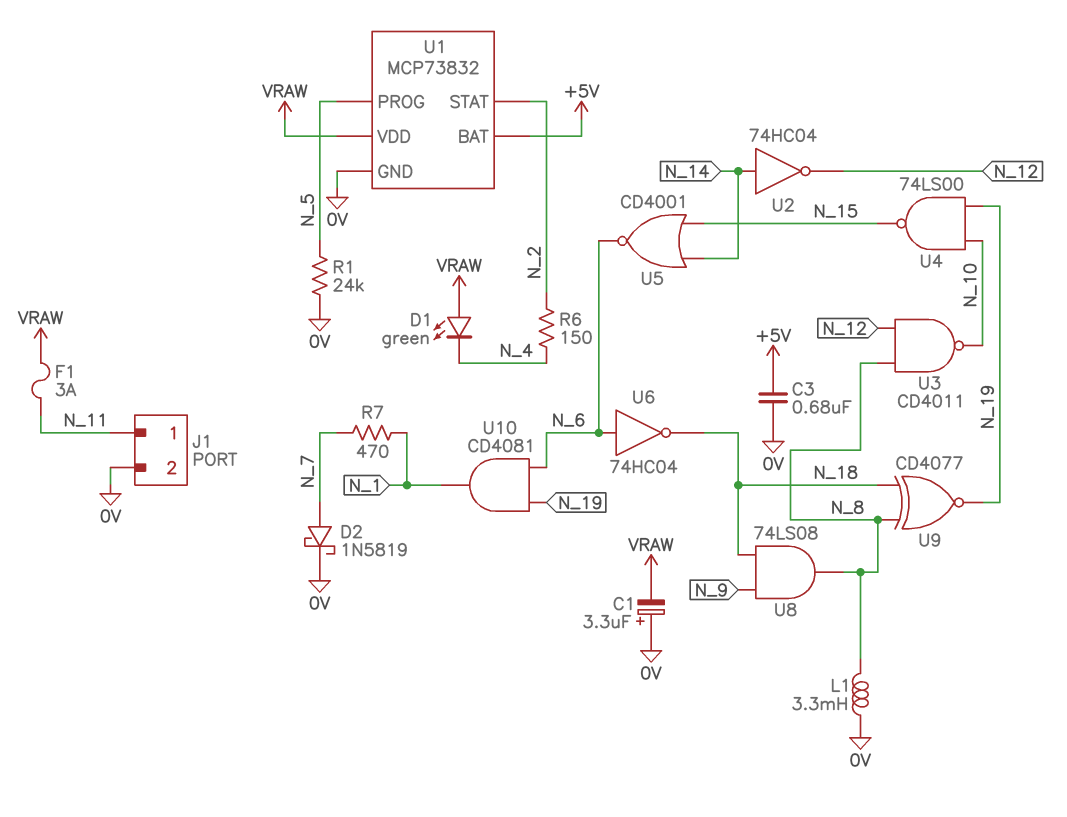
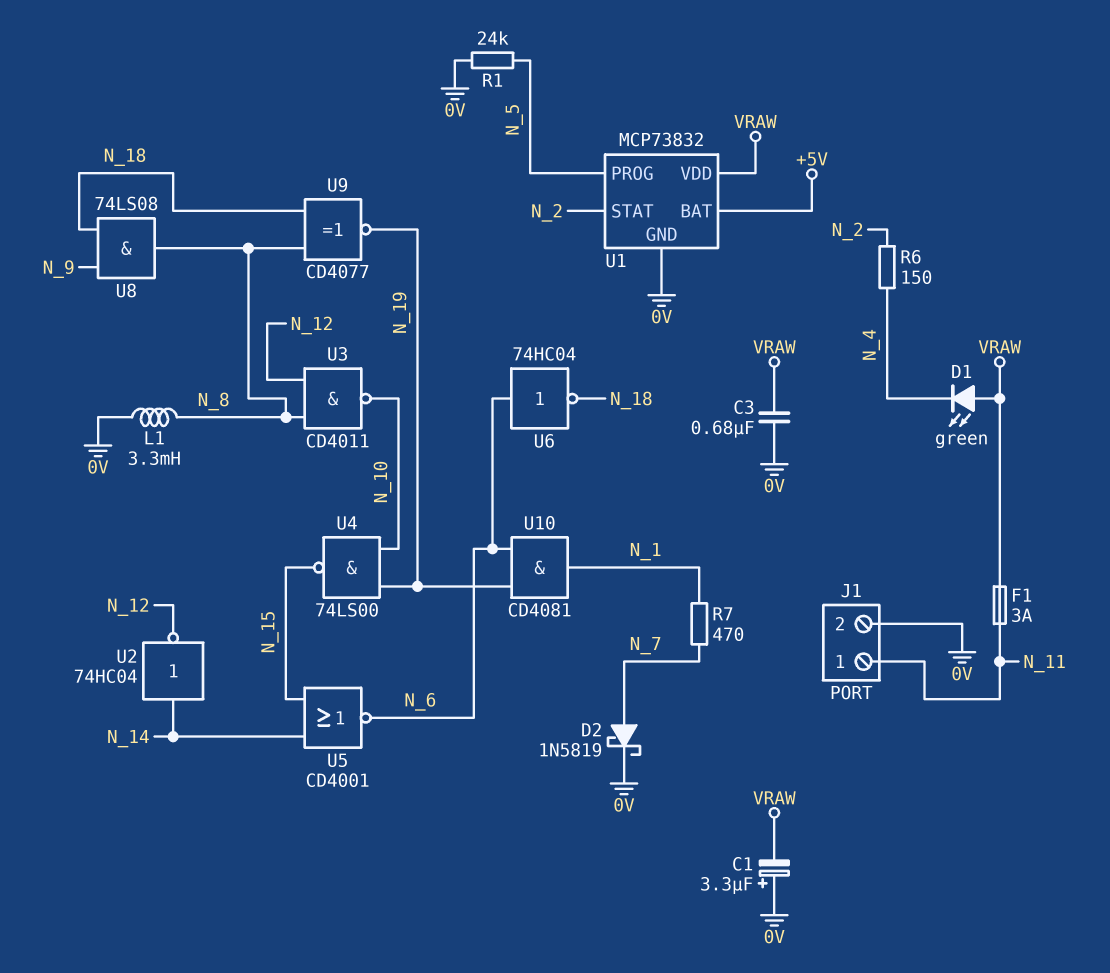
C3: 680nF (+5V, 0V) -> 680nF (0V, VRAW)

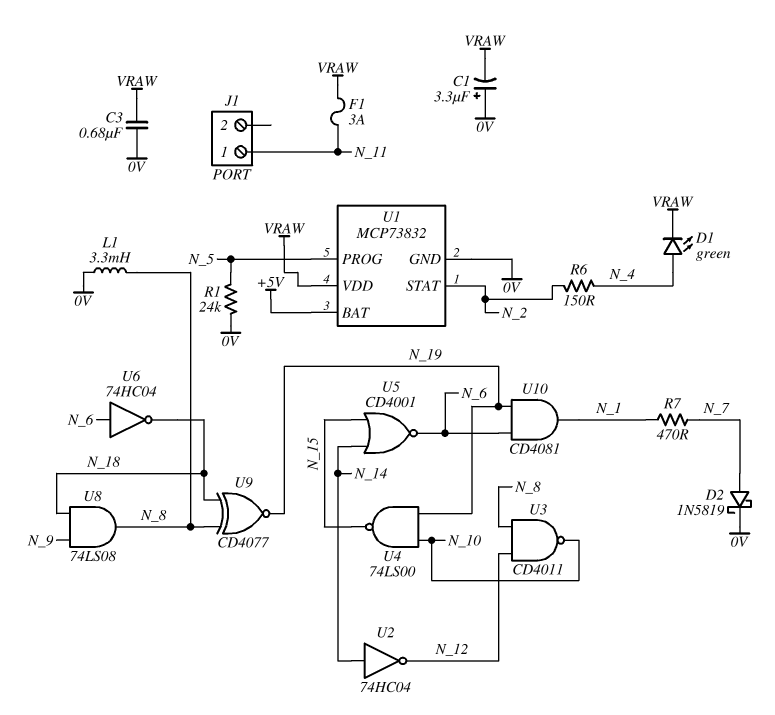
D1: LED green (A VRAW, K N_4) -> LED green (A N_4, K VRAW)
J1 pin 2: 0V -> none

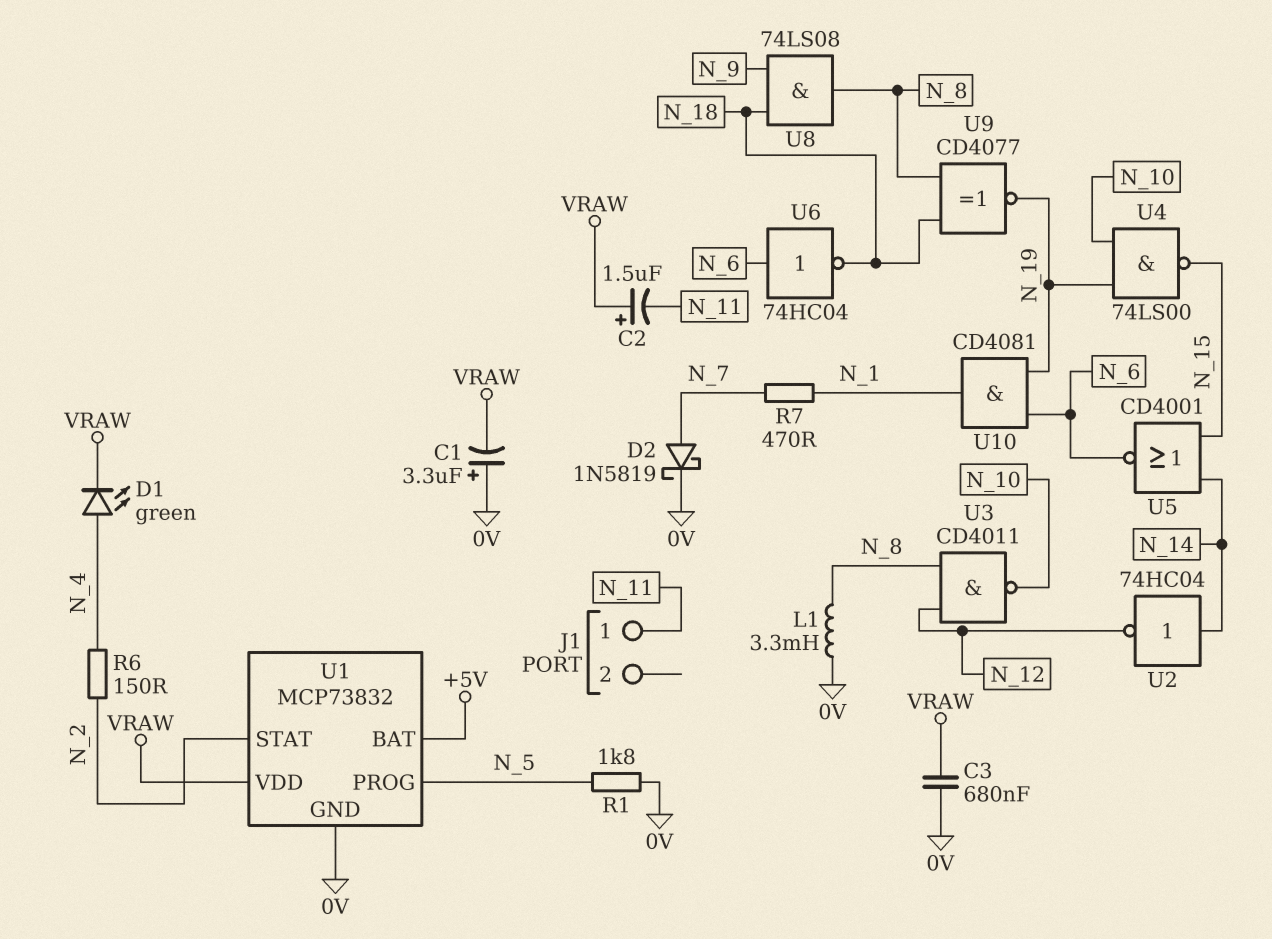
C2: none -> 1.5uF (plus VRAW, minus N_11)
F1: 3A (N_11, VRAW) -> none
R1: 24k (0V, N_5) -> 1.8k (0V, N_5)

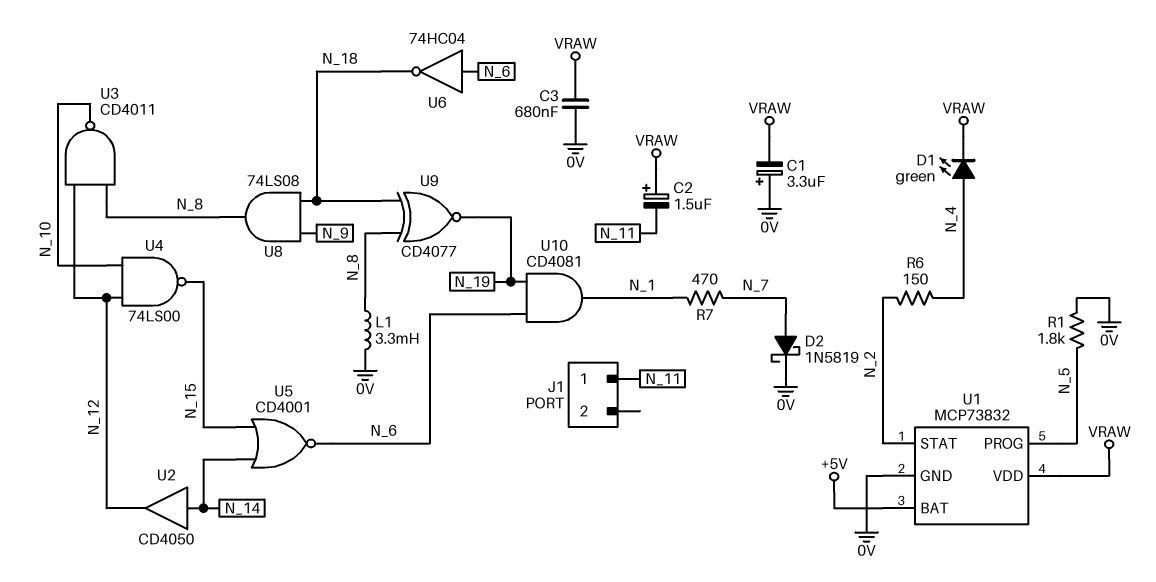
U2: NOT 74HC04 (in N_14, out N_12) -> buffer CD4050 (in N_14, out N_12)
U4: NAND 74LS00 (in N_10, in N_19, out N_15) -> NAND 74LS00 (in N_10, in N_12, out N_15)

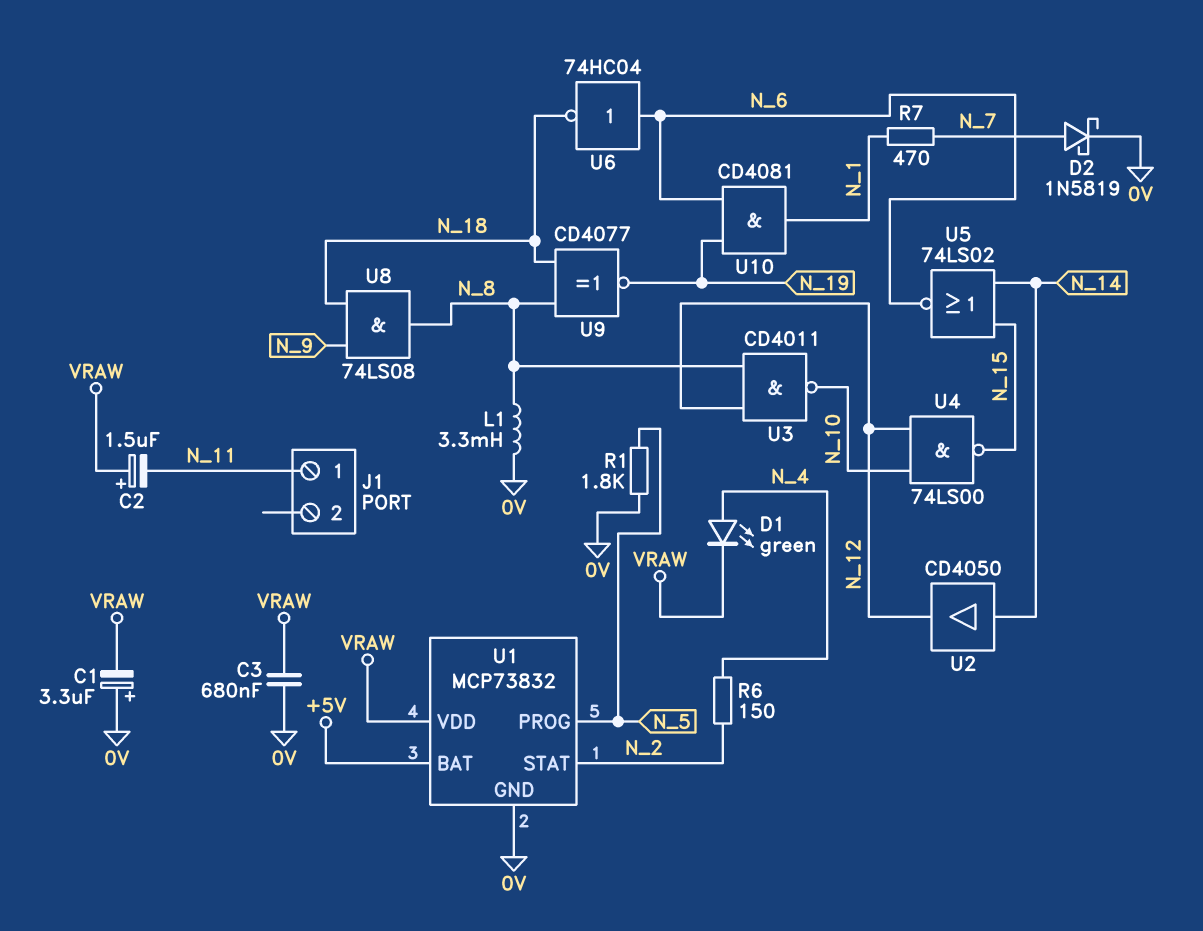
U5: NOR CD4001 (in N_14, in N_15, out N_6) -> NOR 74LS02 (in N_14, in N_15, out N_6)

